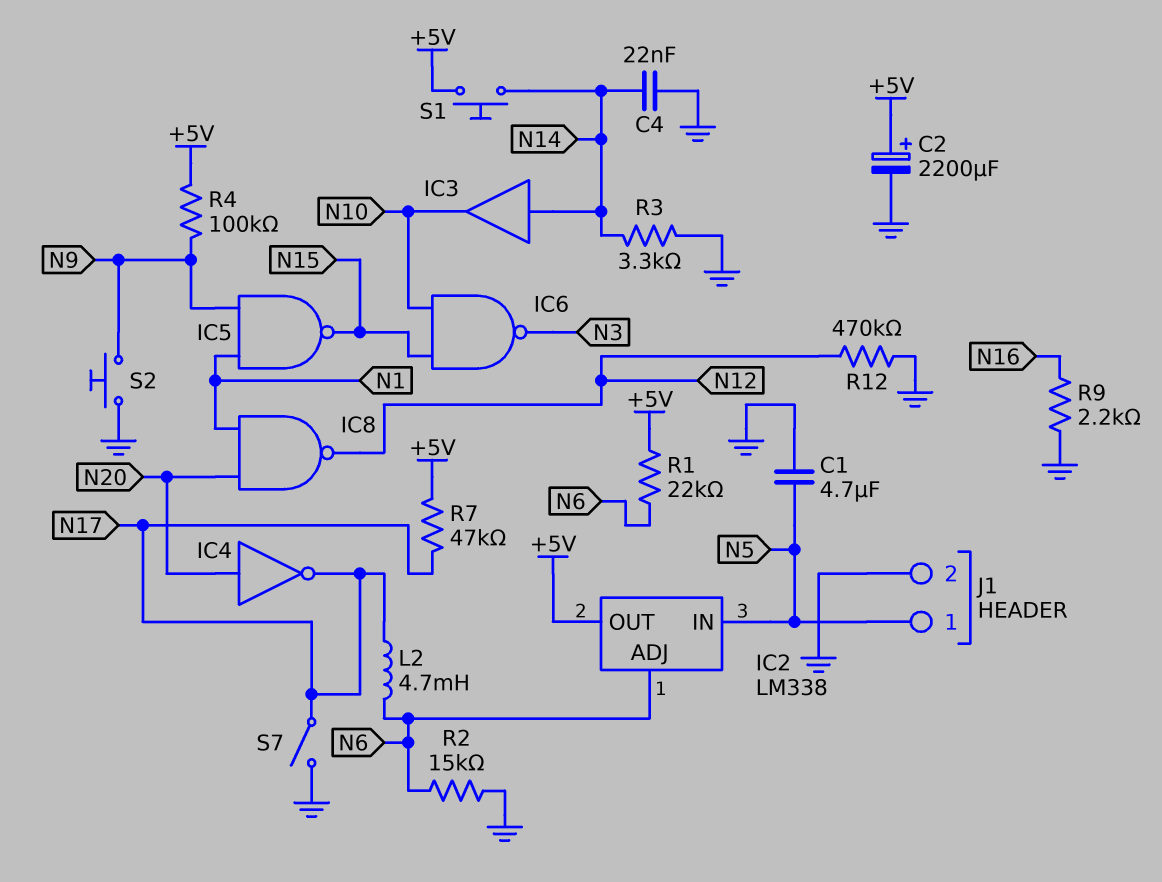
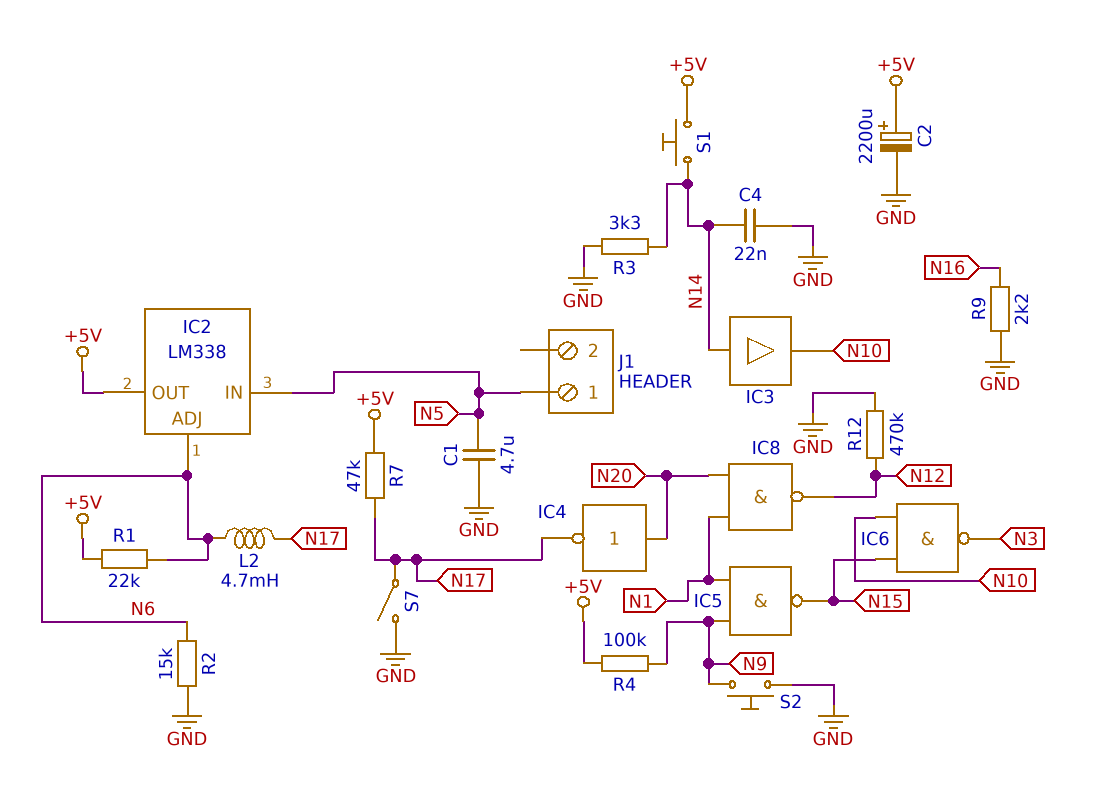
J1 pin 2: GND -> none

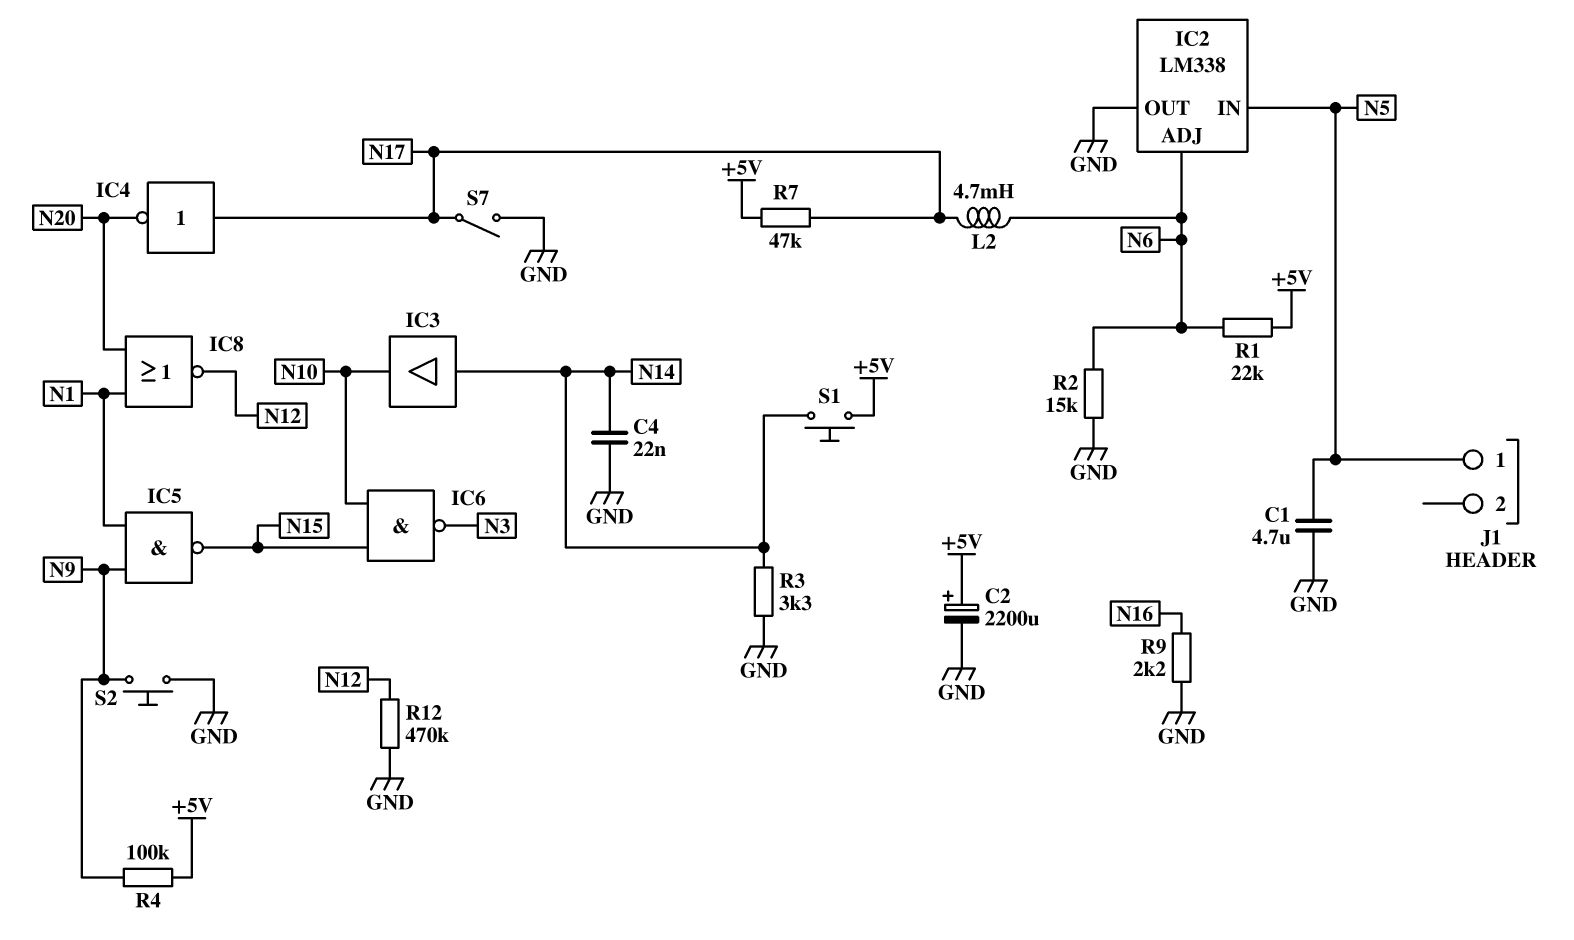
IC2 pin OUT: +5V -> GND
IC4: NOT (in N20, out N17) -> NOT (in N17, out N20)
IC8: NAND (in N1, in N20, out N12) -> NOR (in N1, in N20, out N12)

